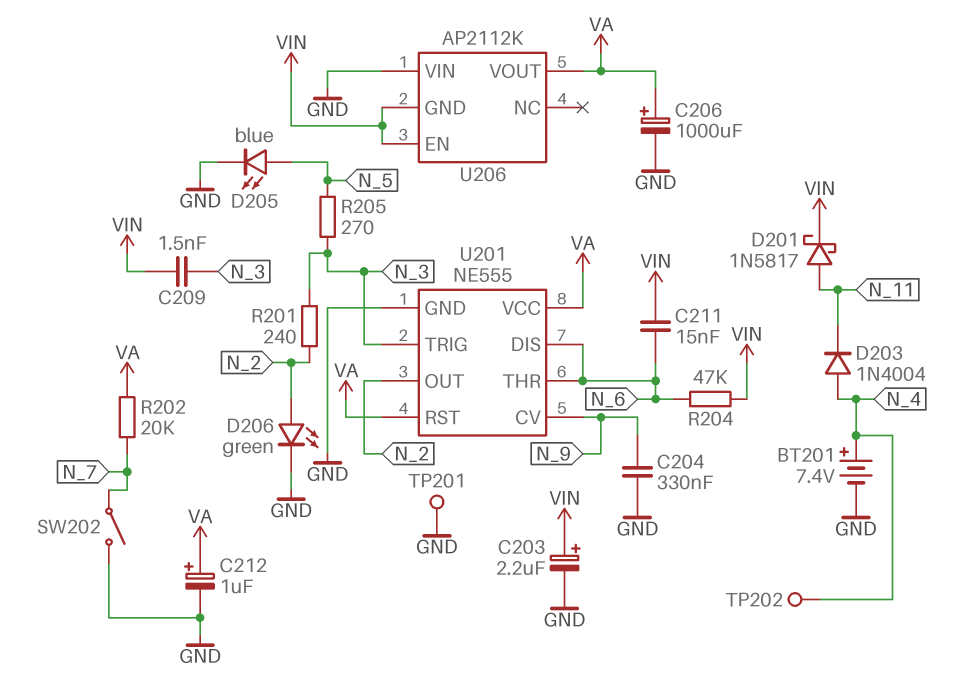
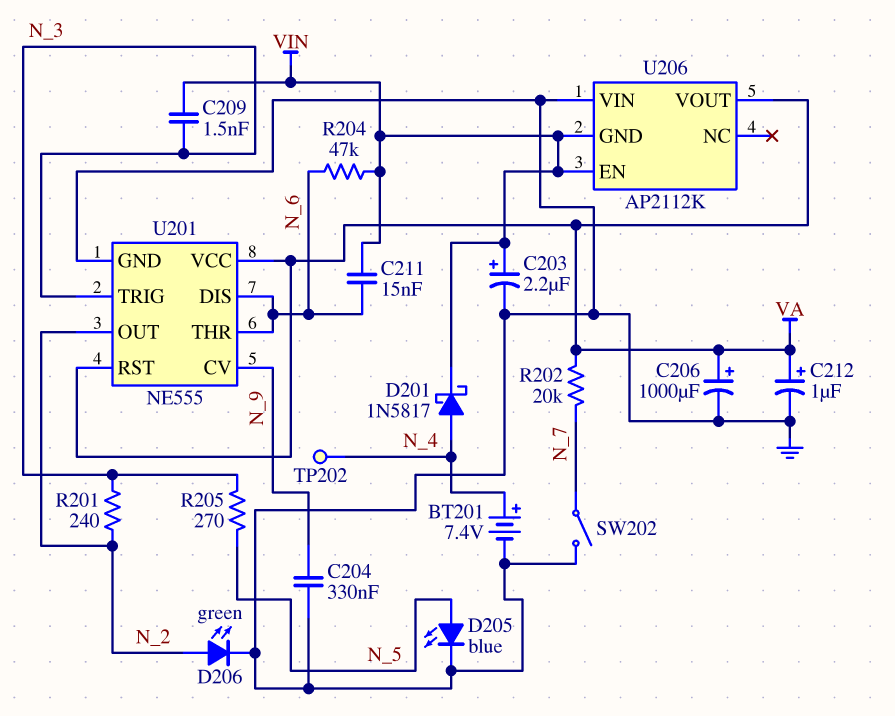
D201: schottky 1N5817 (A N_11, K VIN) -> schottky 1N5817 (A N_4, K VIN)
D203: diode 1N4004 (A N_4, K N_11) -> none
TP201: test point (GND) -> none

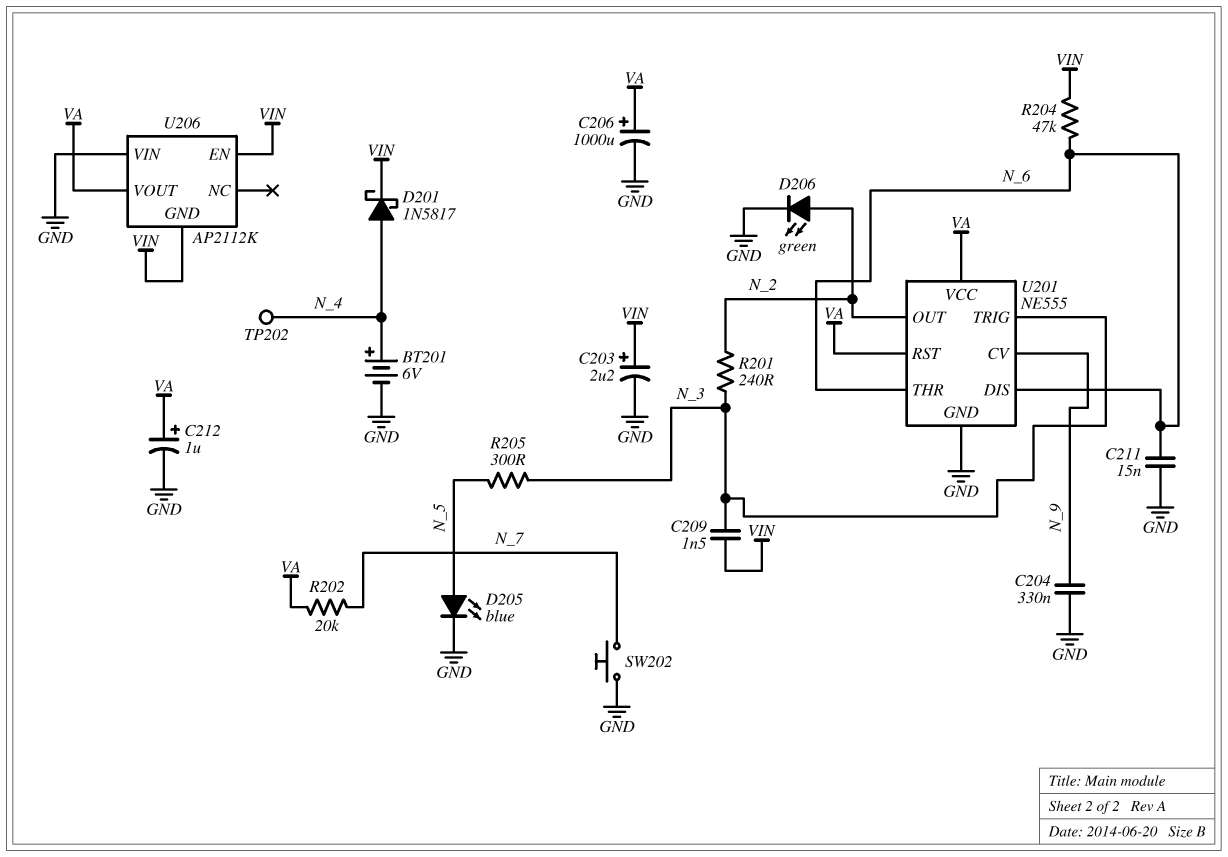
BT201: 7.4V (plus N_4, minus GND) -> 6V (plus N_4, minus GND)
C211: 15nF (N_6, VIN) -> 15nF (GND, N_6)
R205: 270 (N_3, N_5) -> 300 (N_3, N_5)
SW202: switch (GND, N_7) -> button (GND, N_7)

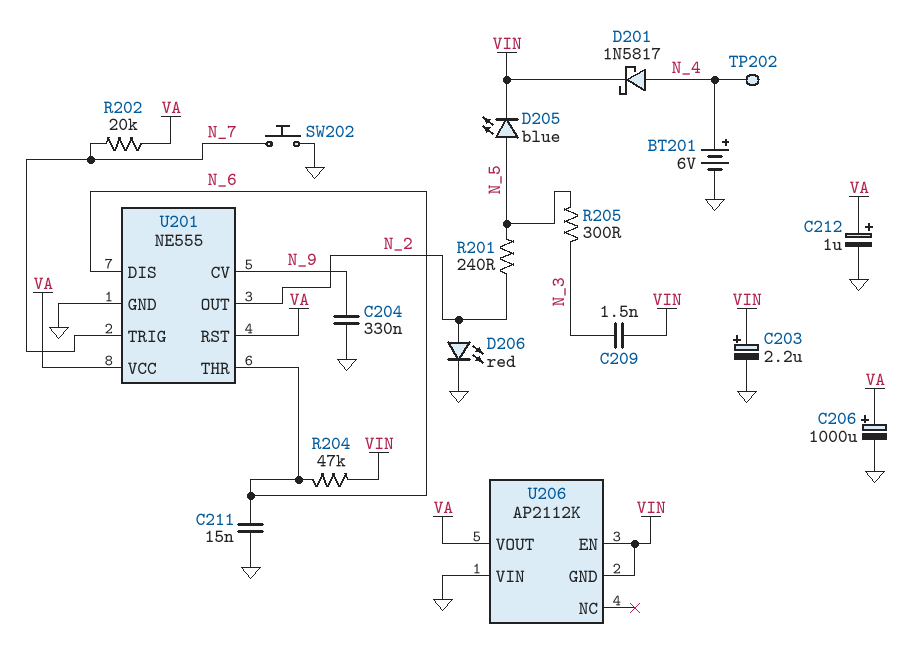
D205: LED blue (A N_5, K GND) -> LED blue (A N_5, K VIN)
D206: LED green (A N_2, K GND) -> LED red (A N_2, K GND)
R201: 240 (N_2, N_3) -> 240 (N_2, N_5)
U201 pin TRIG: N_3 -> N_7

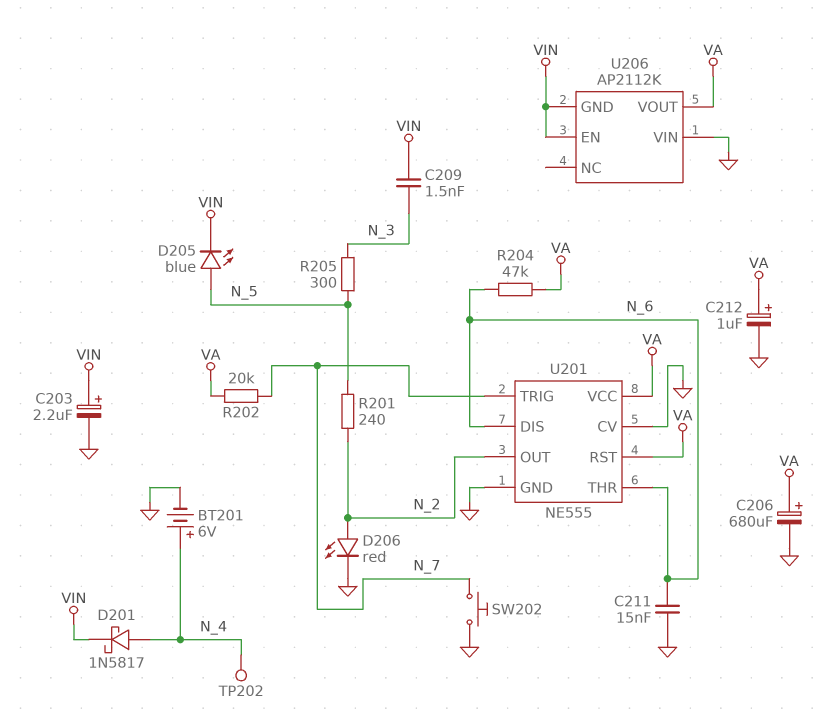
C204: 330nF (GND, N_9) -> none
C206: 1000uF (plus VA, minus GND) -> 680uF (plus VA, minus GND)
R204: 47k (N_6, VIN) -> 47k (N_6, VA)
U201 pin CV: N_9 -> GND

